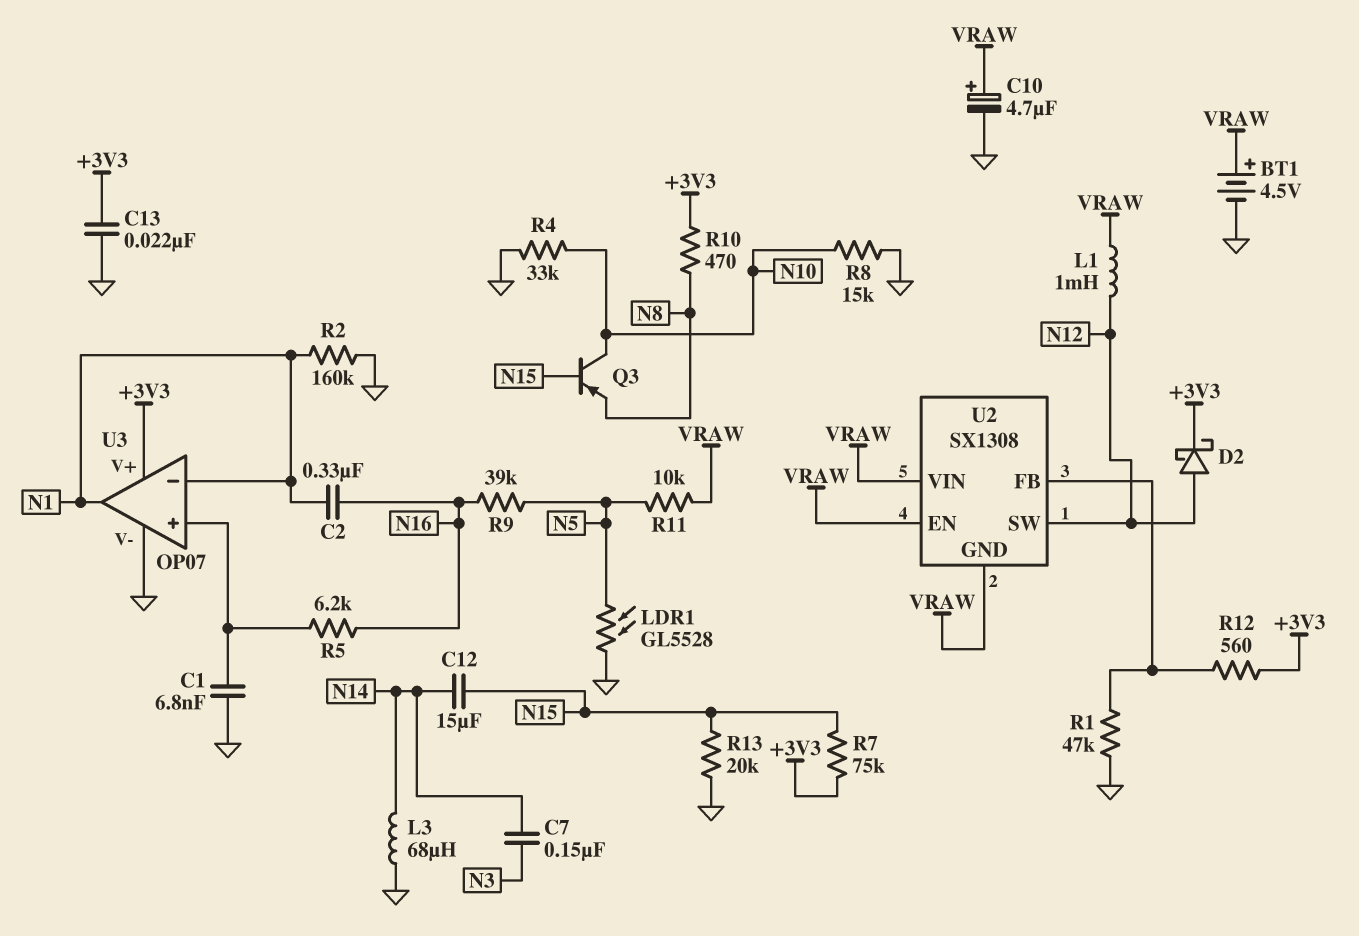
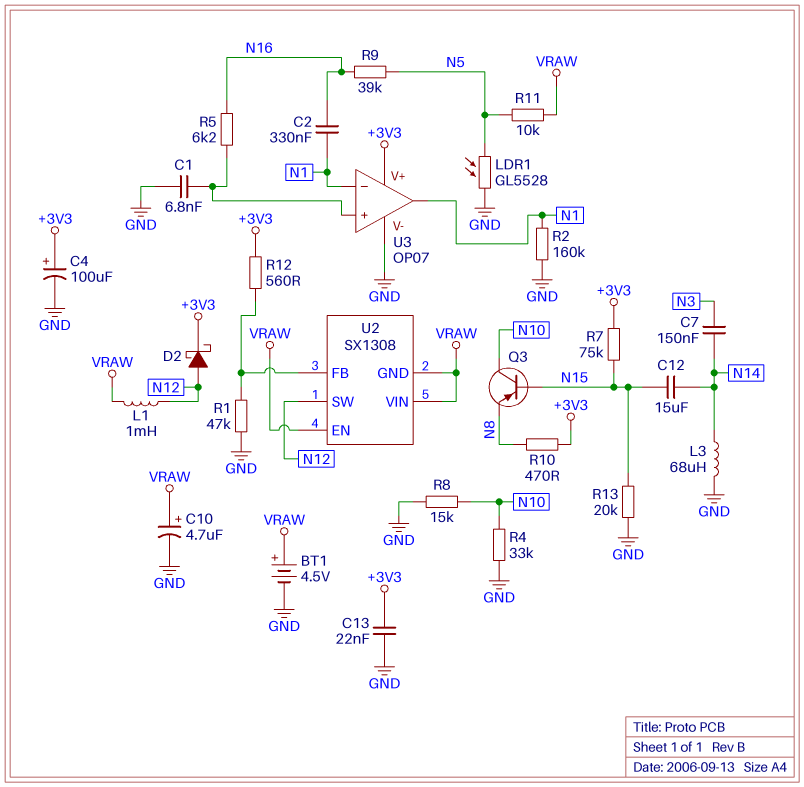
C4: none -> 100uF (plus +3V3, minus GND)

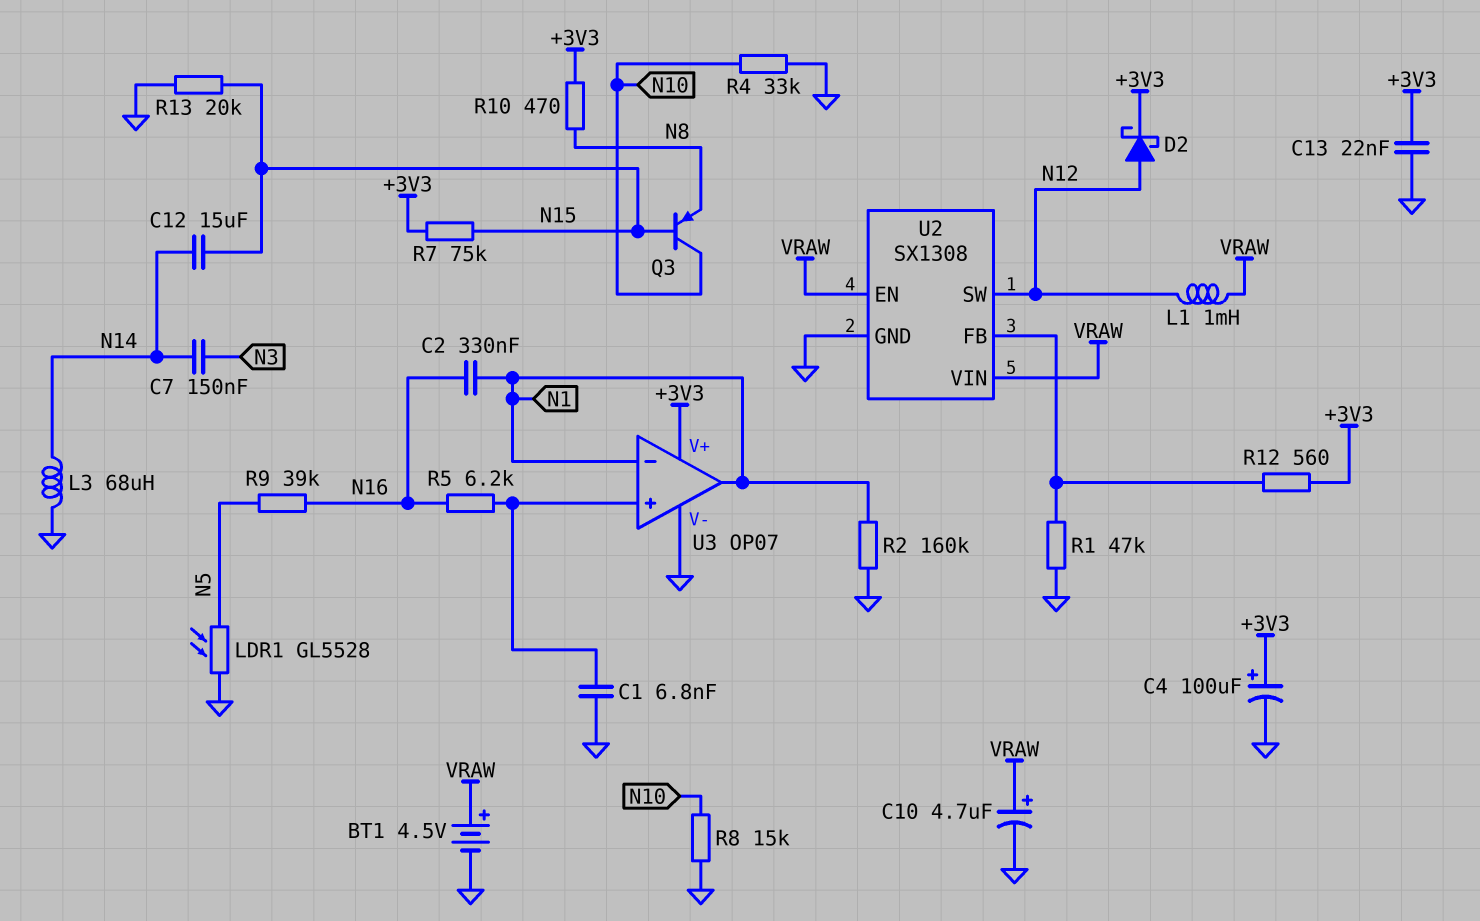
R11: 10k (N5, VRAW) -> none
U2 pin GND: VRAW -> GND

